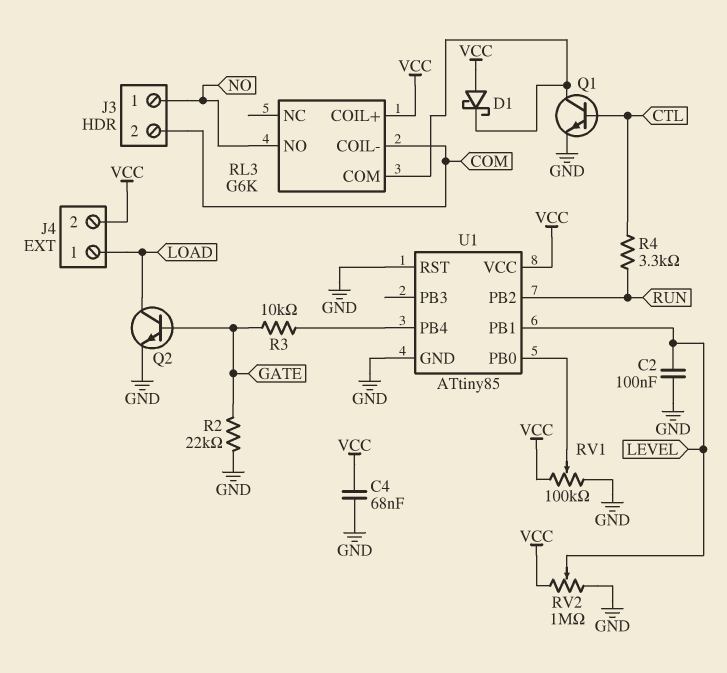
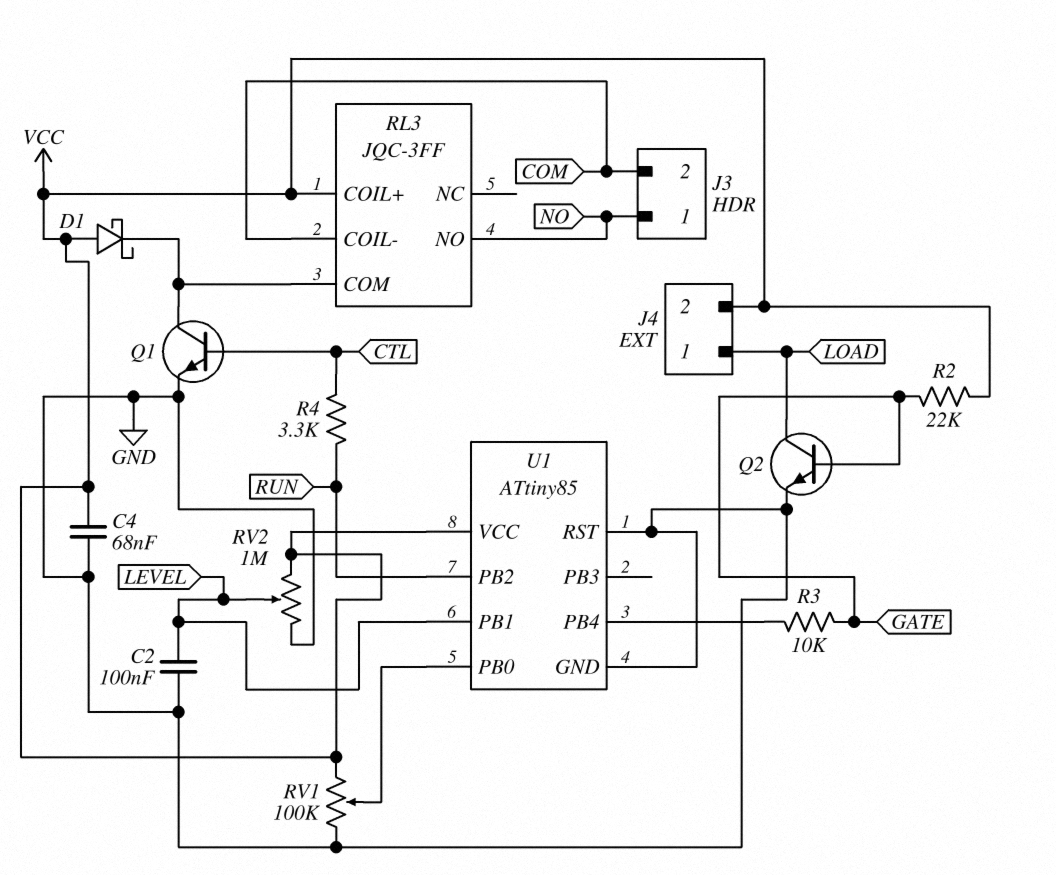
R2: 22k (GATE, GND) -> 22k (GATE, VCC)
RL3: G6K -> JQC-3FF

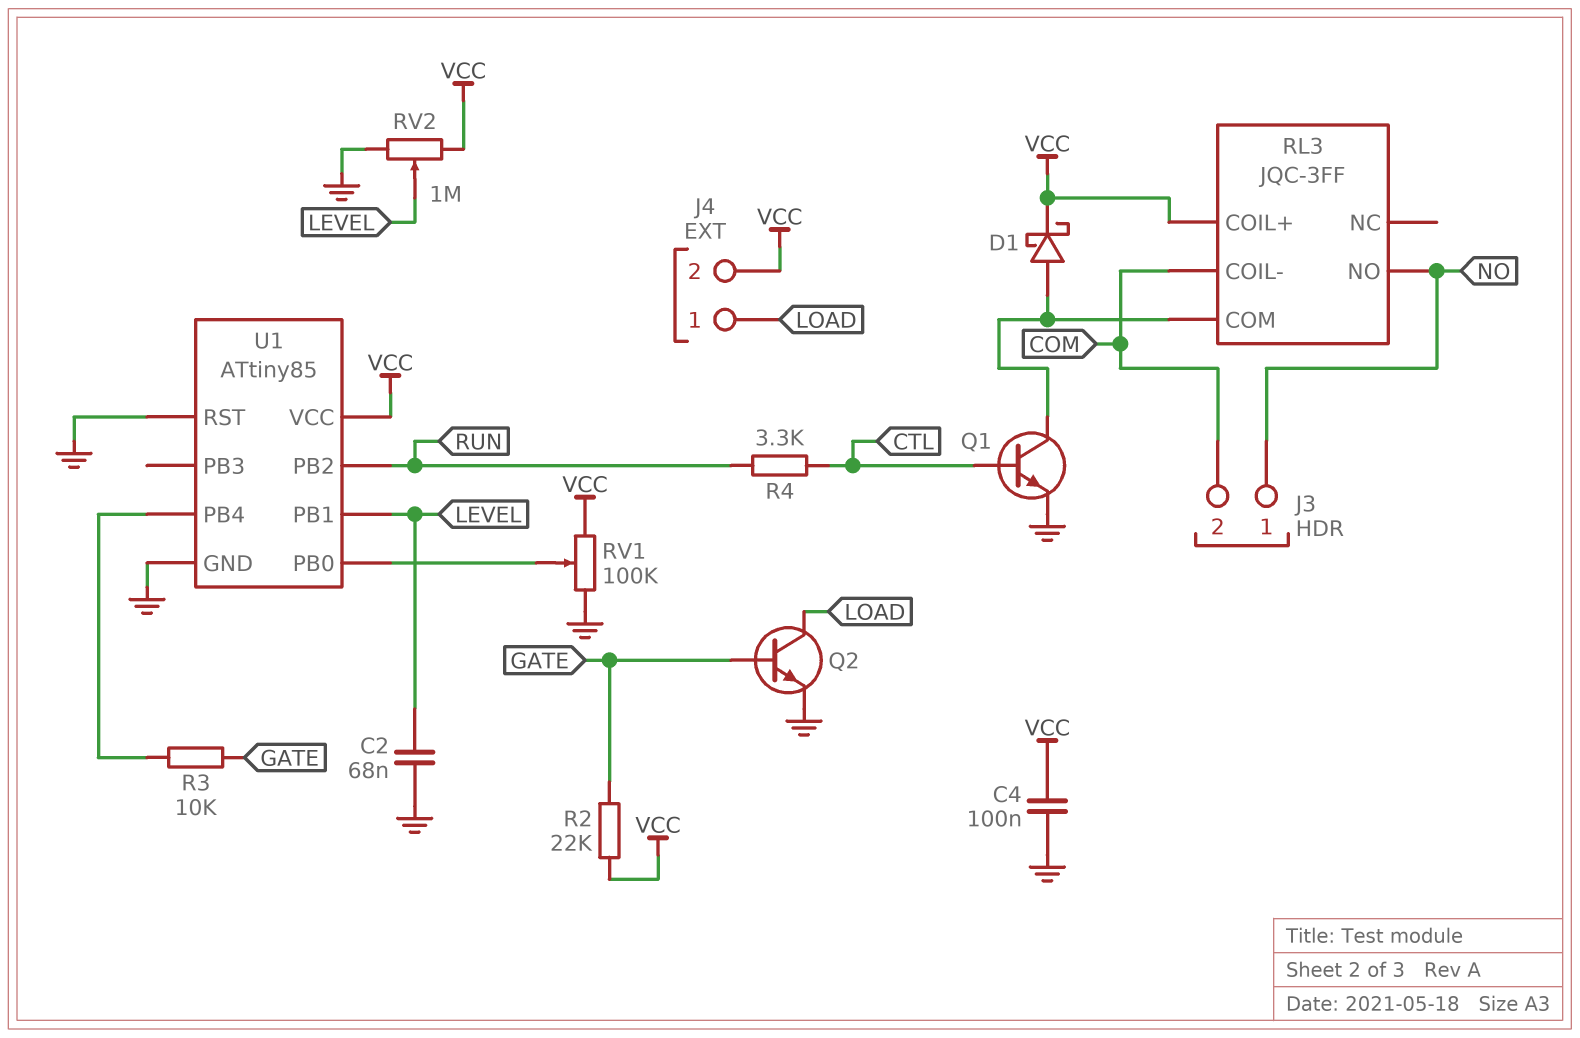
C2: 100nF (GND, LEVEL) -> 68nF (GND, LEVEL)
C4: 68nF (GND, VCC) -> 100nF (GND, VCC)
D1: schottky (A VCC, K RL3/COM) -> schottky (A RL3/COM, K VCC)

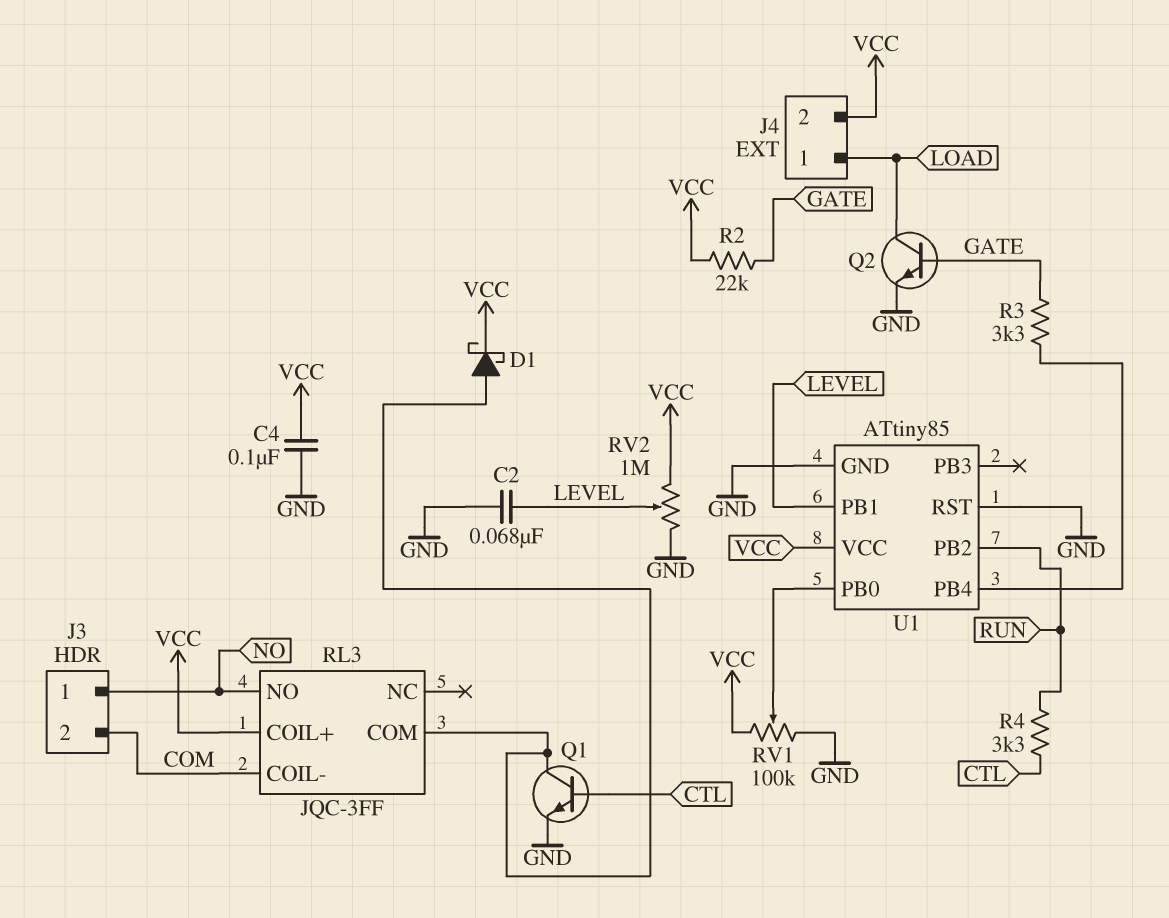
R3: 10k (GATE, U1/PB4) -> 3.3k (GATE, U1/PB4)

